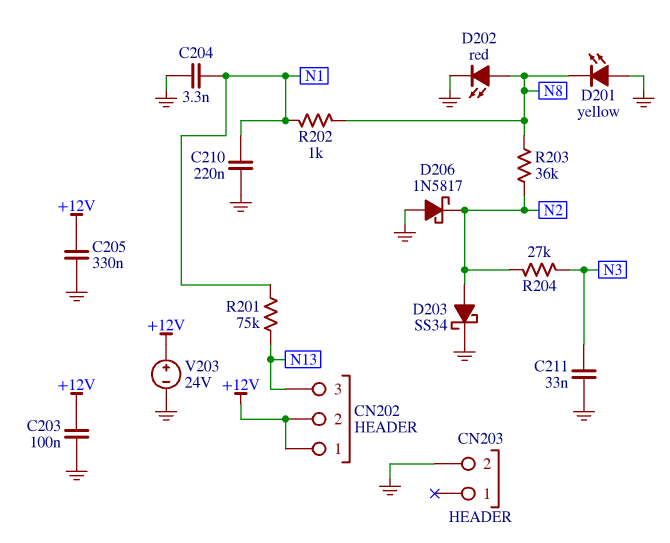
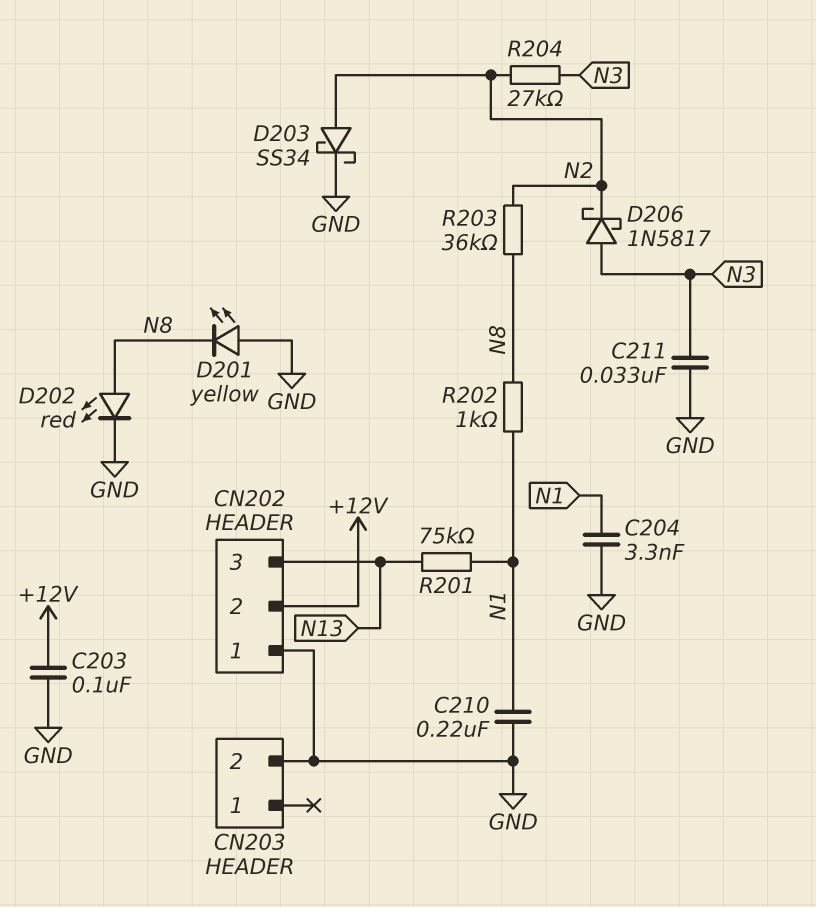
C205: 330nF (+12V, GND) -> none
CN202 pin 1: +12V -> GND
D206: schottky 1N5817 (A GND, K N2) -> schottky 1N5817 (A N3, K N2)
V203: 24V (plus +12V, minus GND) -> none

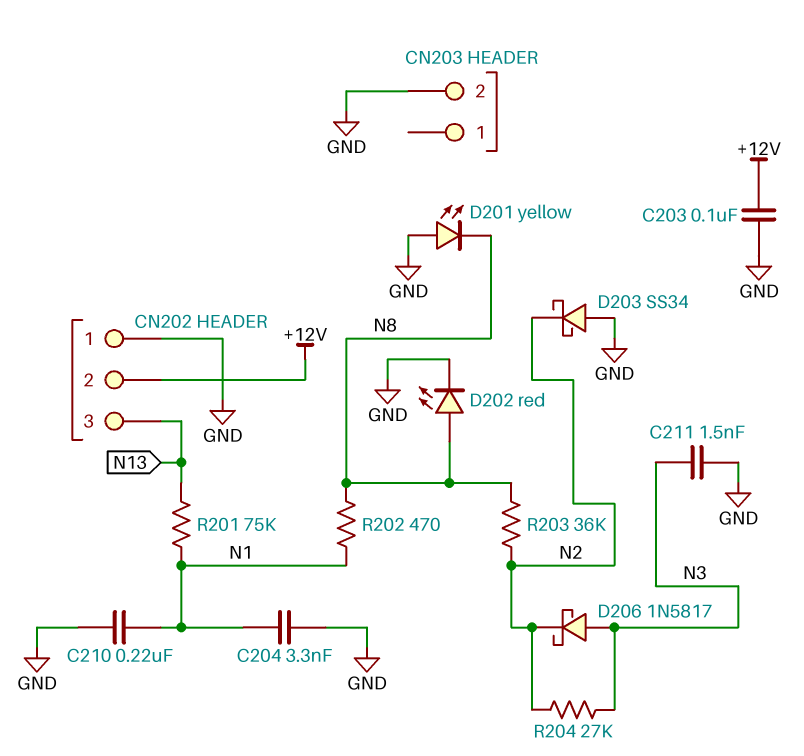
C211: 33nF (GND, N3) -> 1.5nF (GND, N3)
D203: schottky SS34 (A N2, K GND) -> schottky SS34 (A GND, K N2)
R202: 1k (N1, N8) -> 470 (N1, N8)

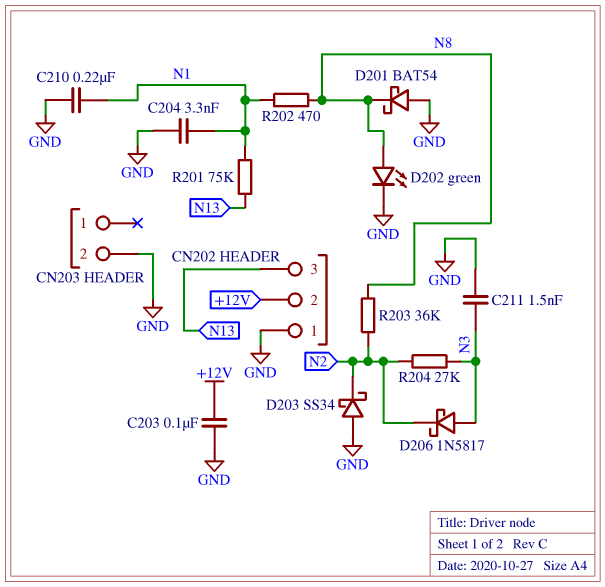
D201: LED yellow (A GND, K N8) -> schottky BAT54 (A GND, K N8)
D202: LED red (A N8, K GND) -> LED green (A N8, K GND)

